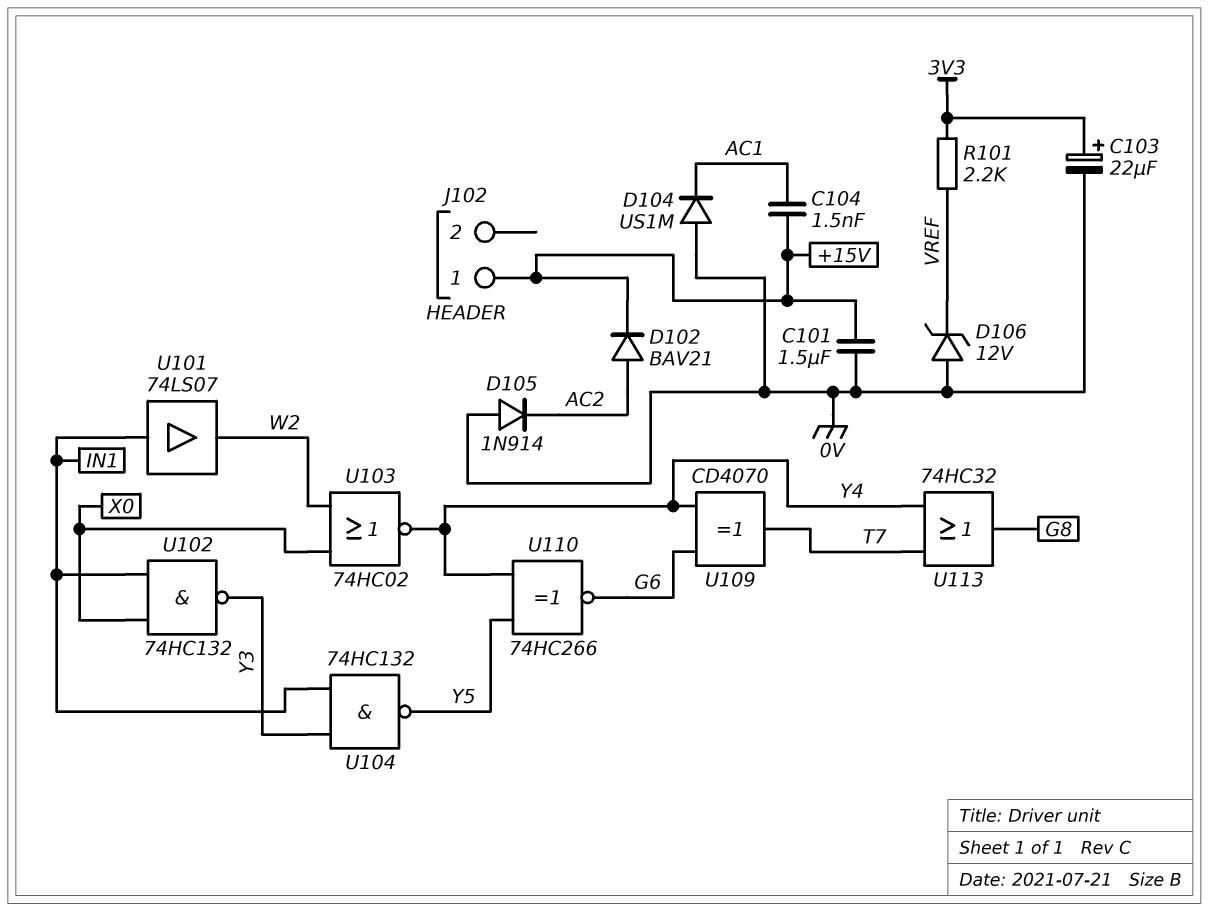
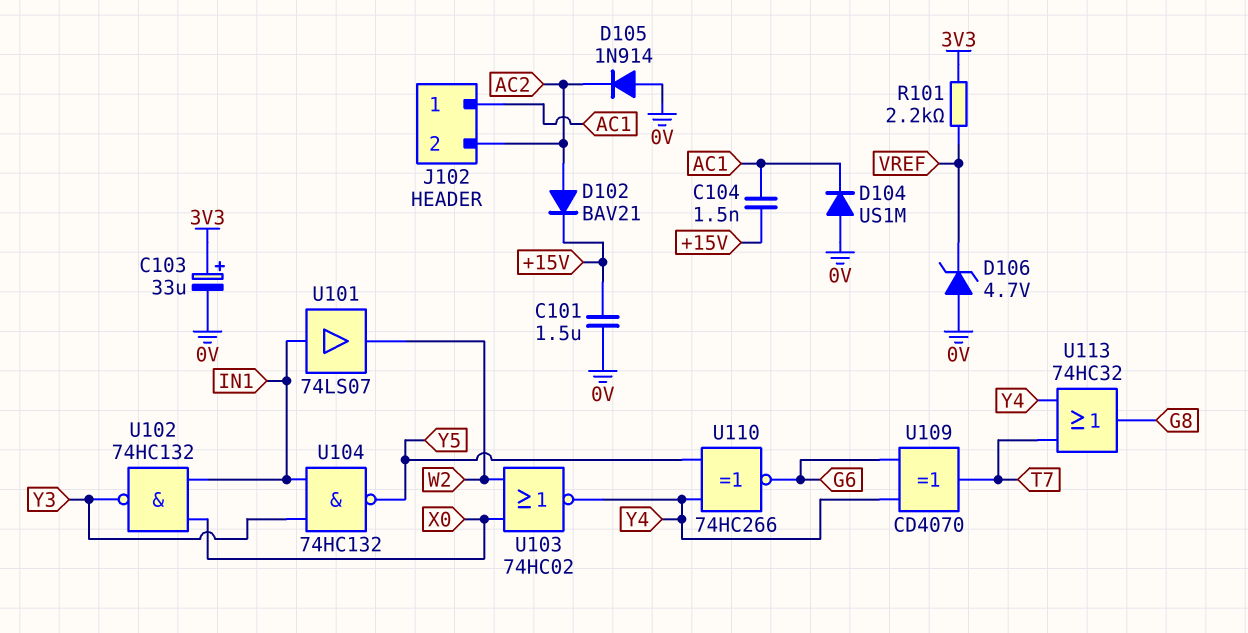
C103: 22uF (plus 3V3, minus 0V) -> 33uF (plus 3V3, minus 0V)
D106: zener 12V (A 0V, K VREF) -> zener 4.7V (A 0V, K VREF)
J102 pin 1: +15V -> AC1
J102 pin 2: none -> AC2

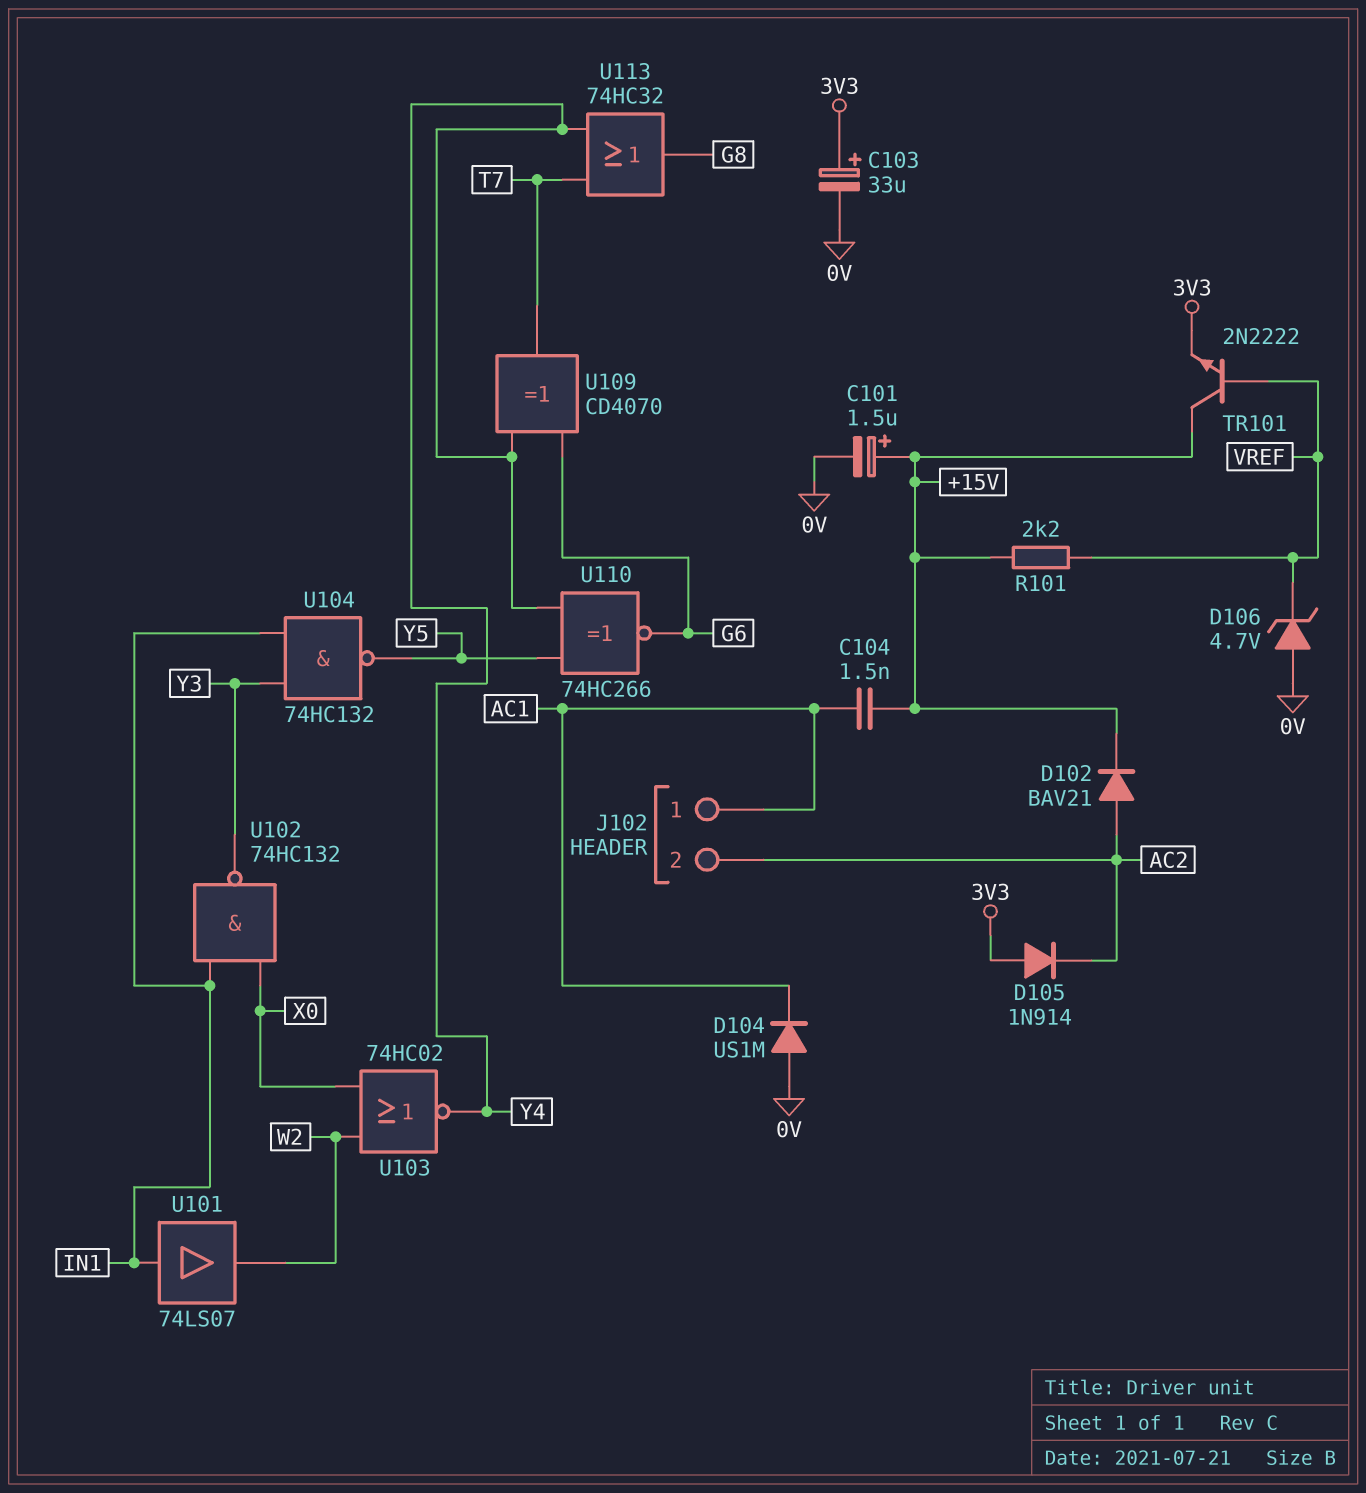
C101: 1.5uF (+15V, 0V) -> 1.5uF (plus +15V, minus 0V)
D105: diode 1N914 (A 0V, K AC2) -> diode 1N914 (A 3V3, K AC2)
R101: 2.2k (3V3, VREF) -> 2.2k (+15V, VREF)
TR101: none -> NPN 2N2222 (B VREF, C +15V, E 3V3)

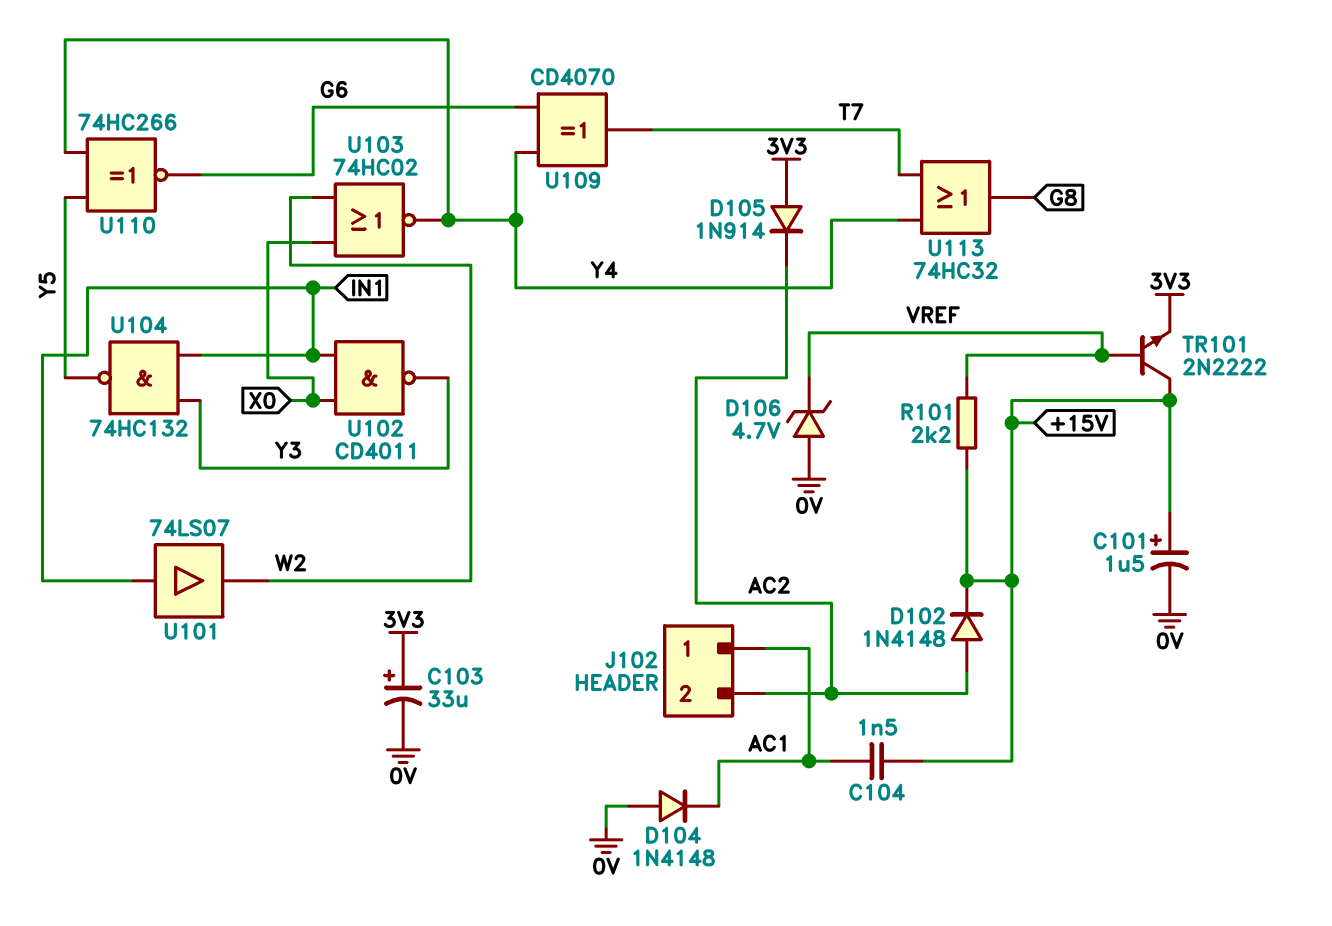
D102: diode BAV21 (A AC2, K +15V) -> diode 1N4148 (A AC2, K +15V)
D104: diode US1M (A 0V, K AC1) -> diode 1N4148 (A 0V, K AC1)
U102: NAND 74HC132 (in IN1, in X0, out Y3) -> NAND CD4011 (in IN1, in X0, out Y3)

